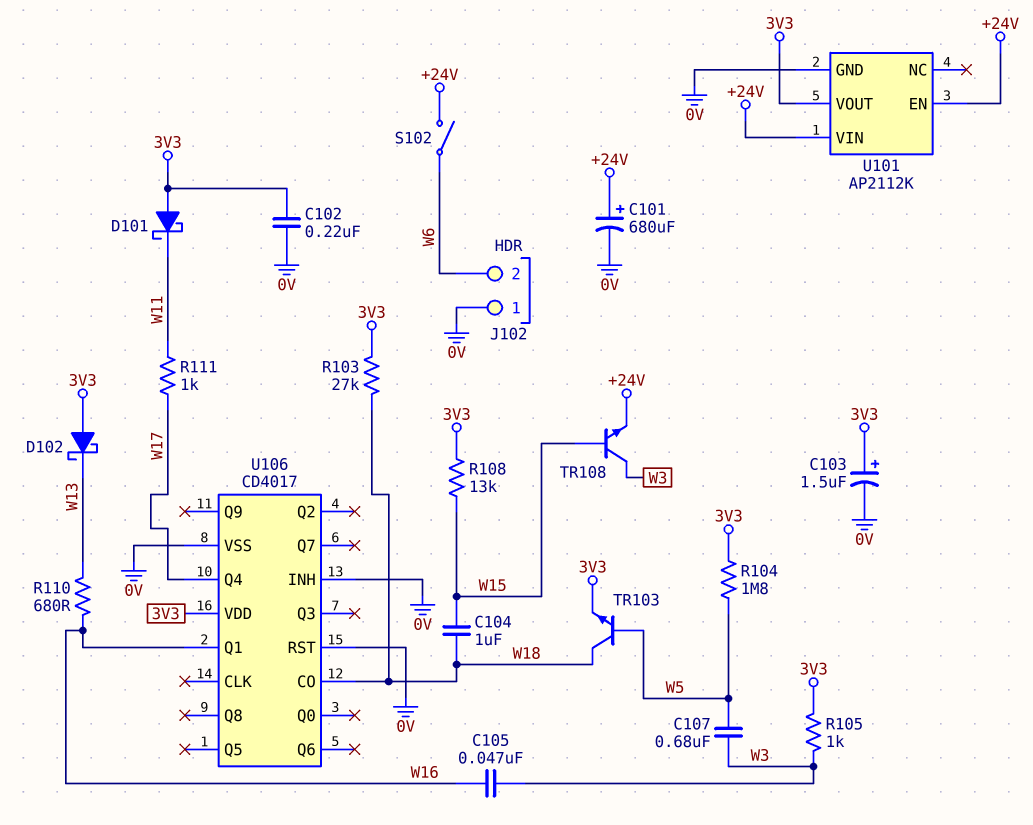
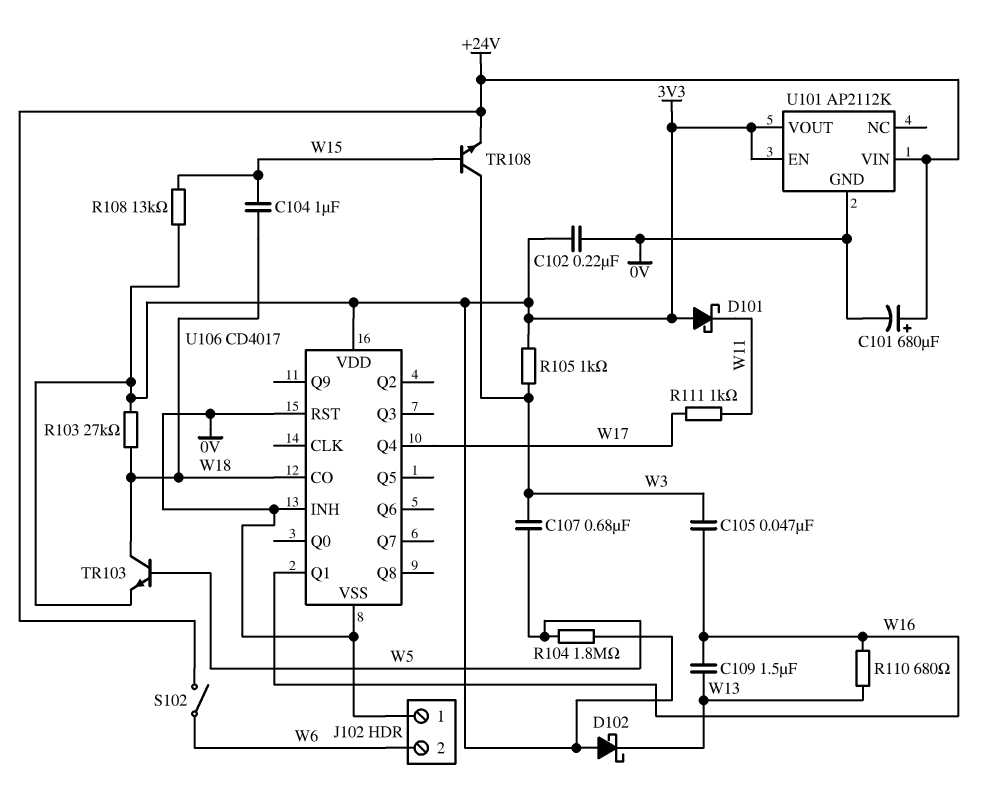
C103: 1.5uF (plus 3V3, minus 0V) -> none
C109: none -> 1.5uF (W13, W16)
U101 pin EN: +24V -> 3V3

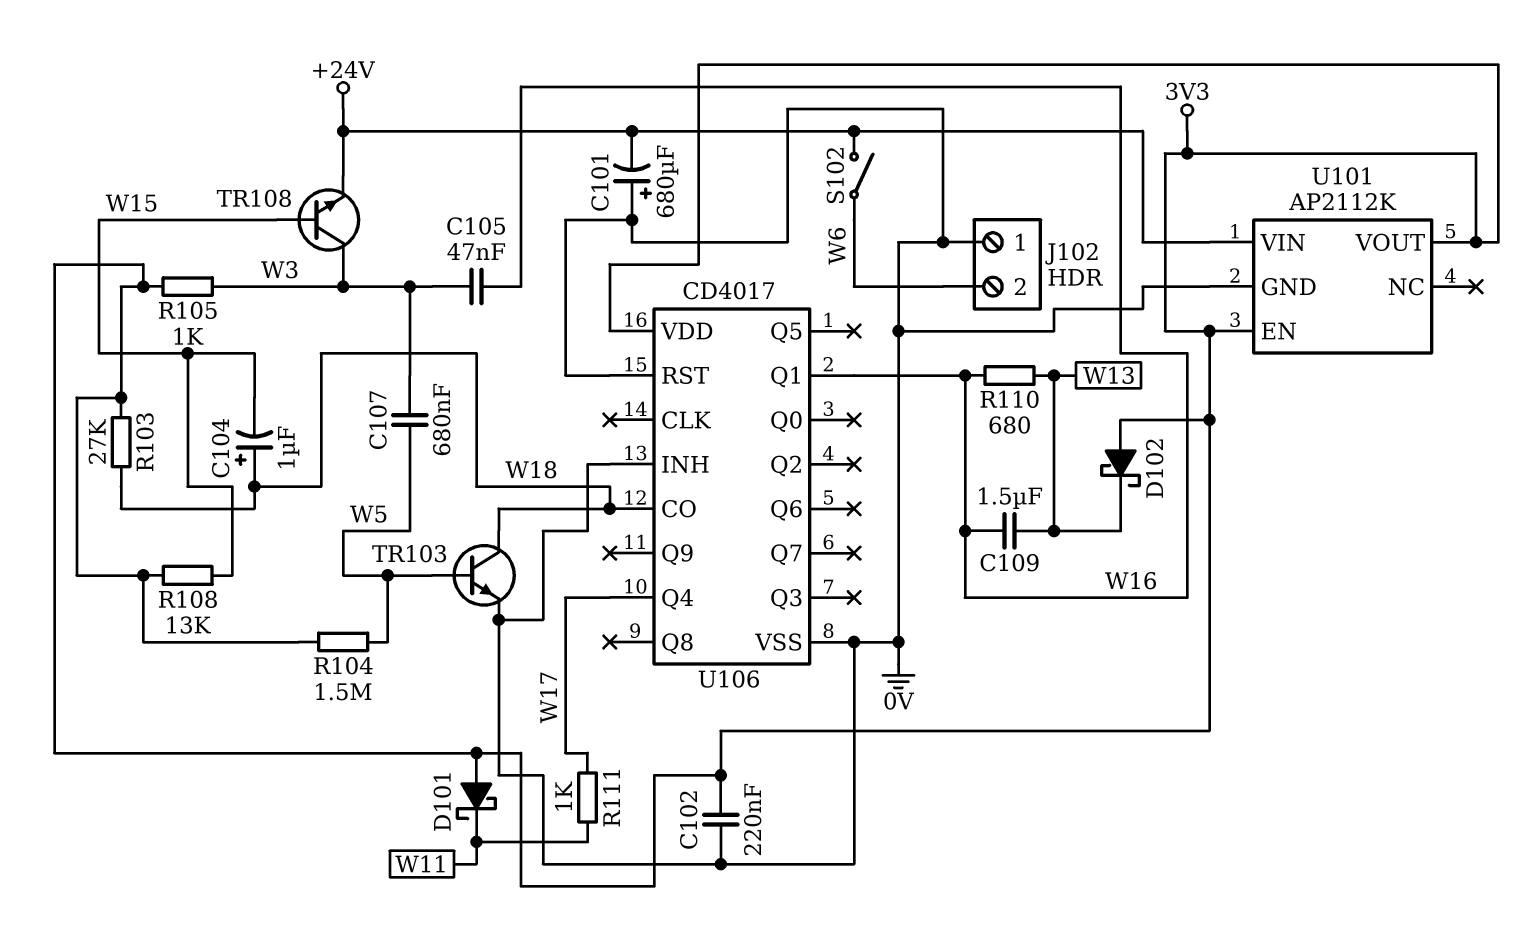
C101: 680uF (plus +24V, minus 0V) -> 680uF (plus 0V, minus +24V)
C104: 1uF (W15, W18) -> 1uF (plus W18, minus W15)
R104: 1.8M (3V3, W5) -> 1.5M (3V3, W5)
TR103: NPN (B W5, C W18, E 3V3) -> NPN (B W5, C W18, E 0V)

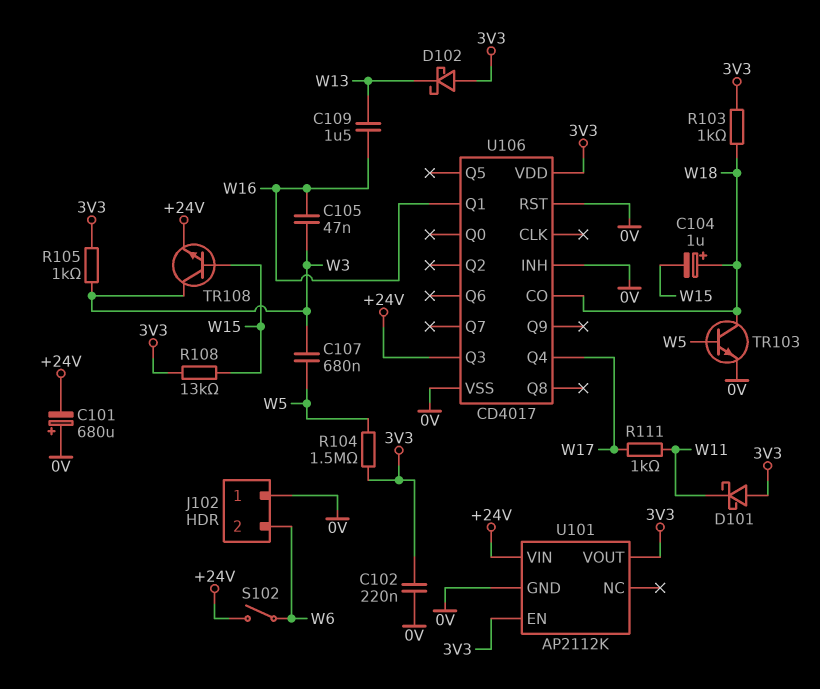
R103: 27k (3V3, W18) -> 1k (3V3, W18)
R110: 680 (W13, W16) -> none
U106 pin Q3: none -> +24V

